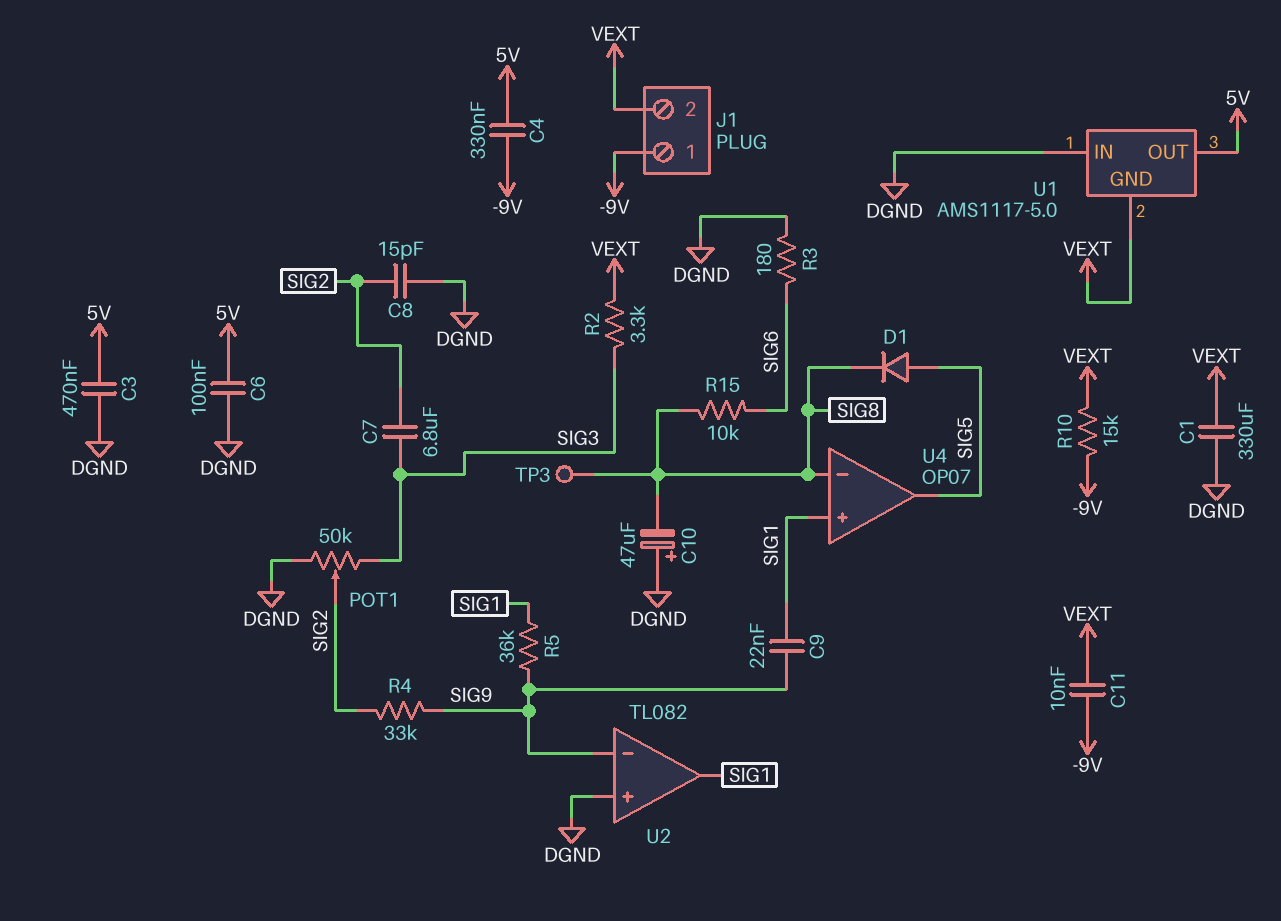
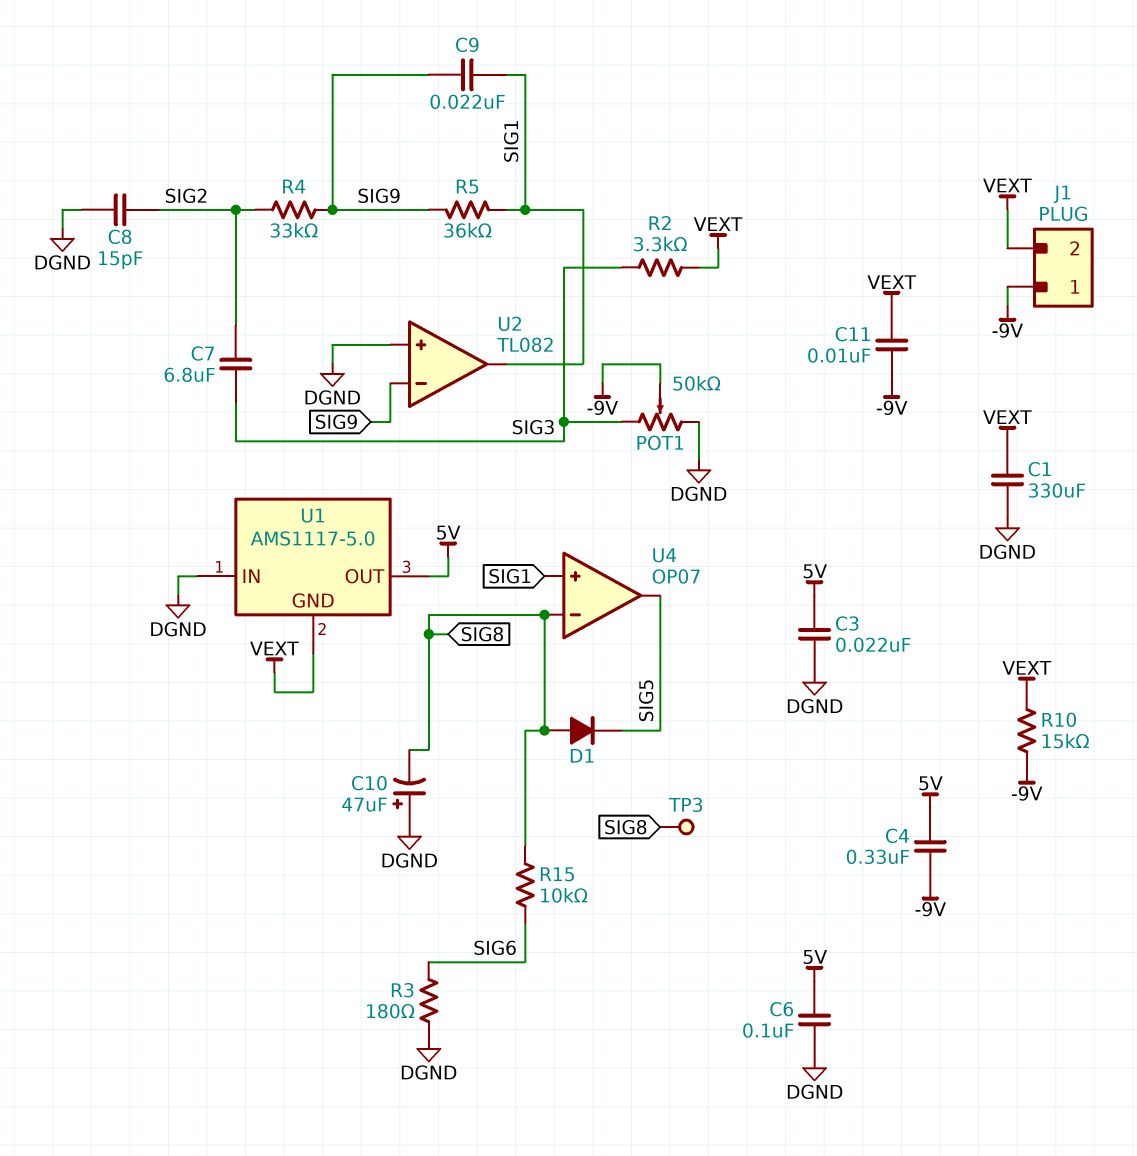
C3: 470nF (5V, DGND) -> 22nF (5V, DGND)
D1: diode (A SIG5, K SIG8) -> diode (A SIG8, K SIG5)
POT1: 50k (DGND, SIG3, wiper SIG2) -> 50k (DGND, SIG3, wiper -9V)

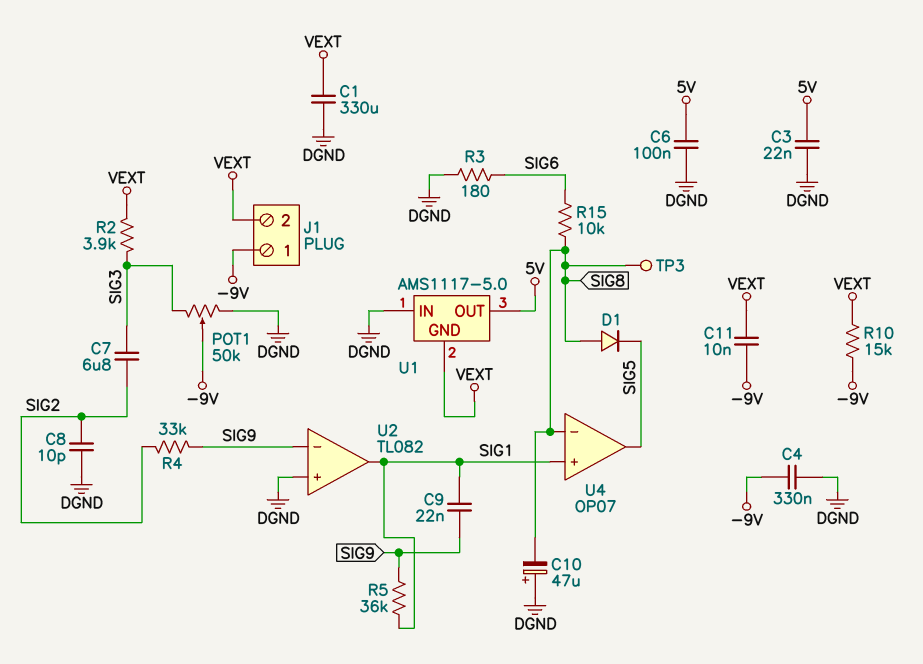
C4: 330nF (-9V, 5V) -> 330nF (-9V, DGND)
C8: 15pF (DGND, SIG2) -> 10pF (DGND, SIG2)
R2: 3.3k (SIG3, VEXT) -> 3.9k (SIG3, VEXT)

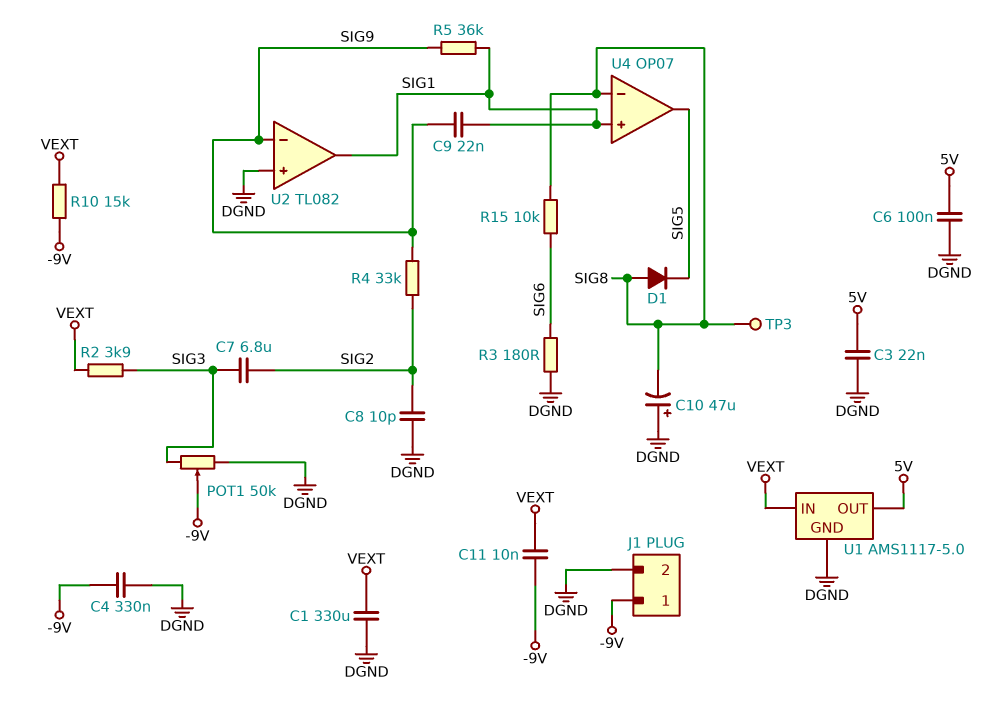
J1 pin 2: VEXT -> DGND
U1 pin GND: VEXT -> DGND
U1 pin IN: DGND -> VEXT

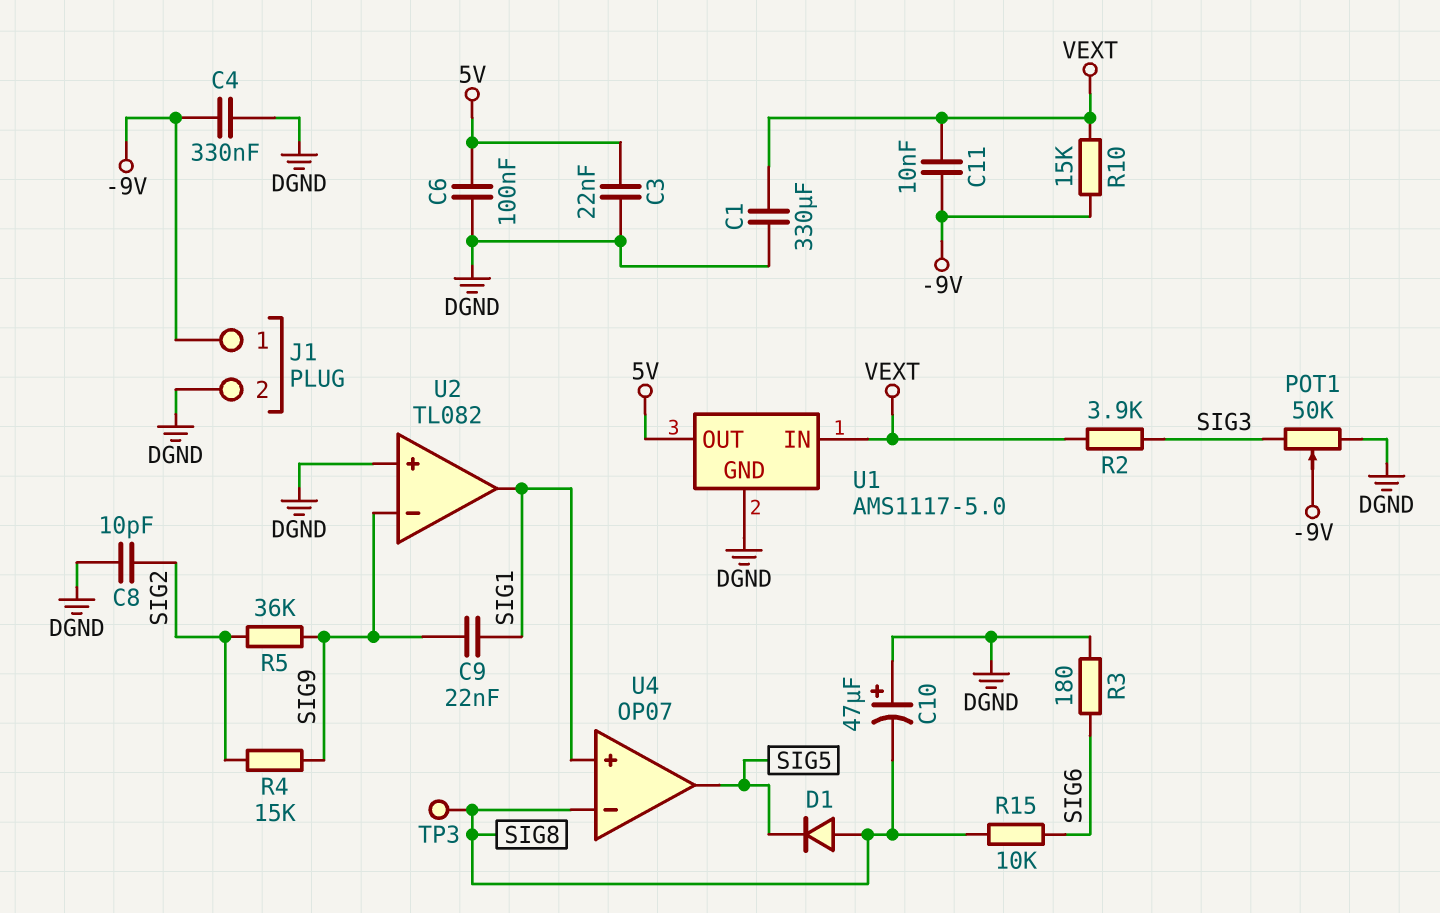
C7: 6.8uF (SIG2, SIG3) -> none
R4: 33k (SIG2, SIG9) -> 15k (SIG2, SIG9)
R5: 36k (SIG1, SIG9) -> 36k (SIG2, SIG9)

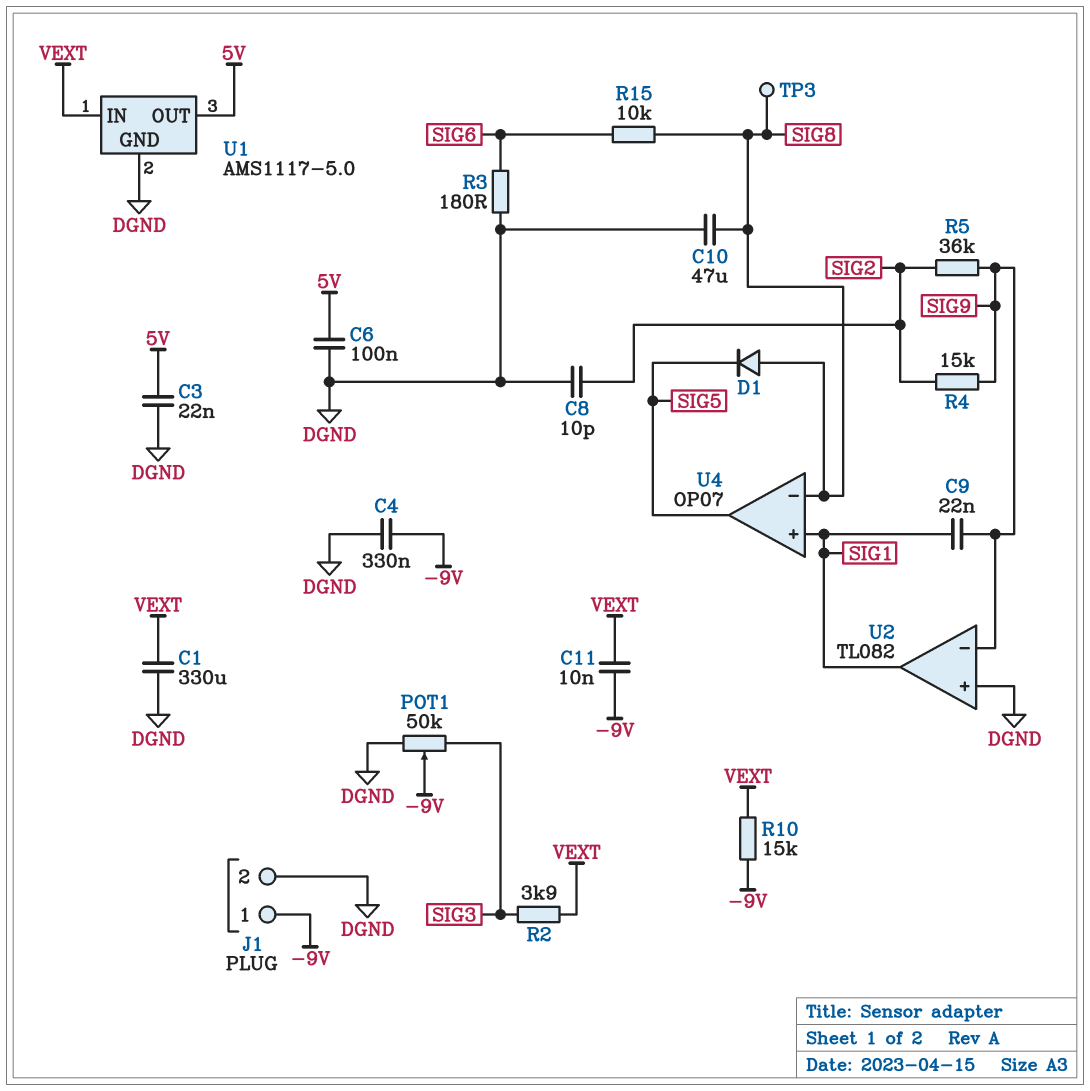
C10: 47uF (plus DGND, minus SIG8) -> 47uF (DGND, SIG8)

